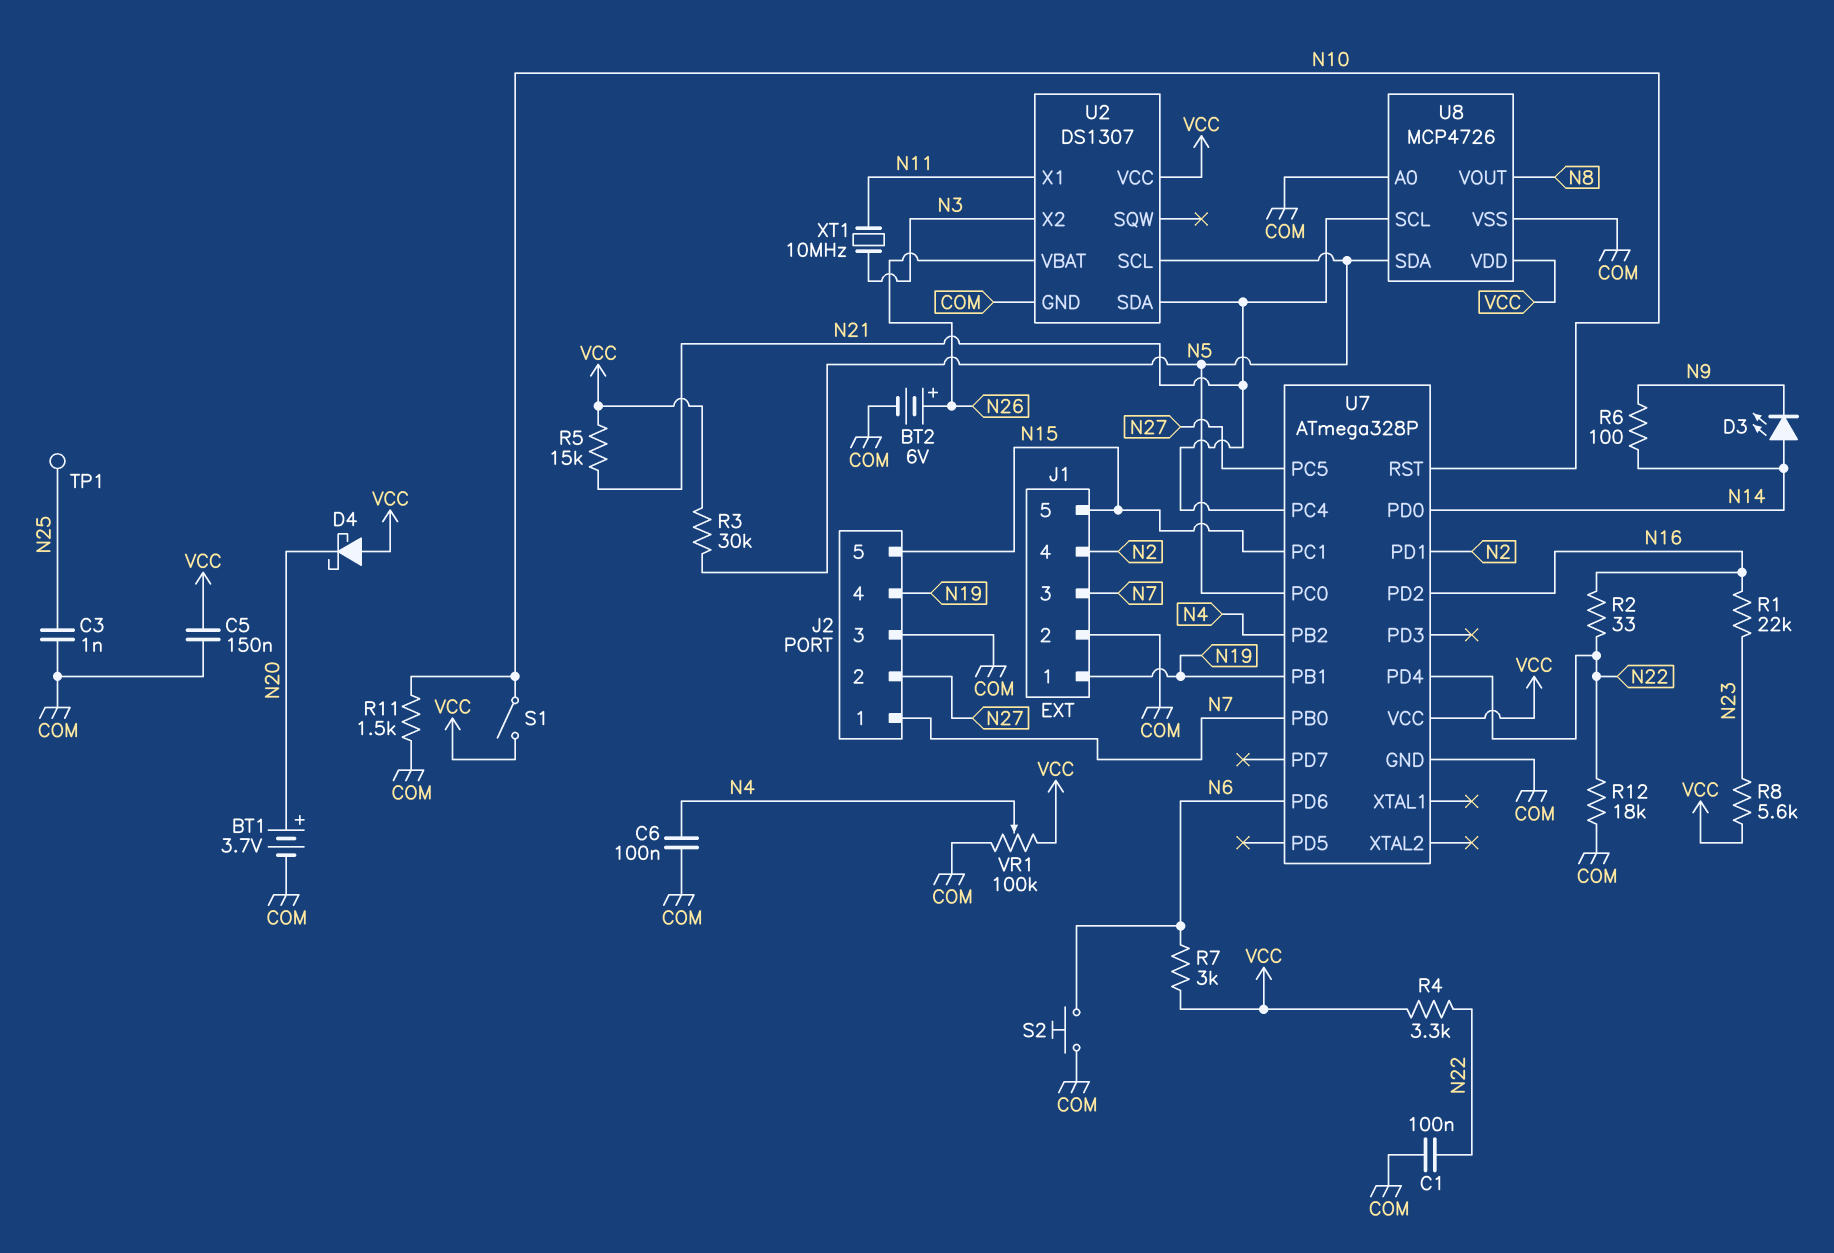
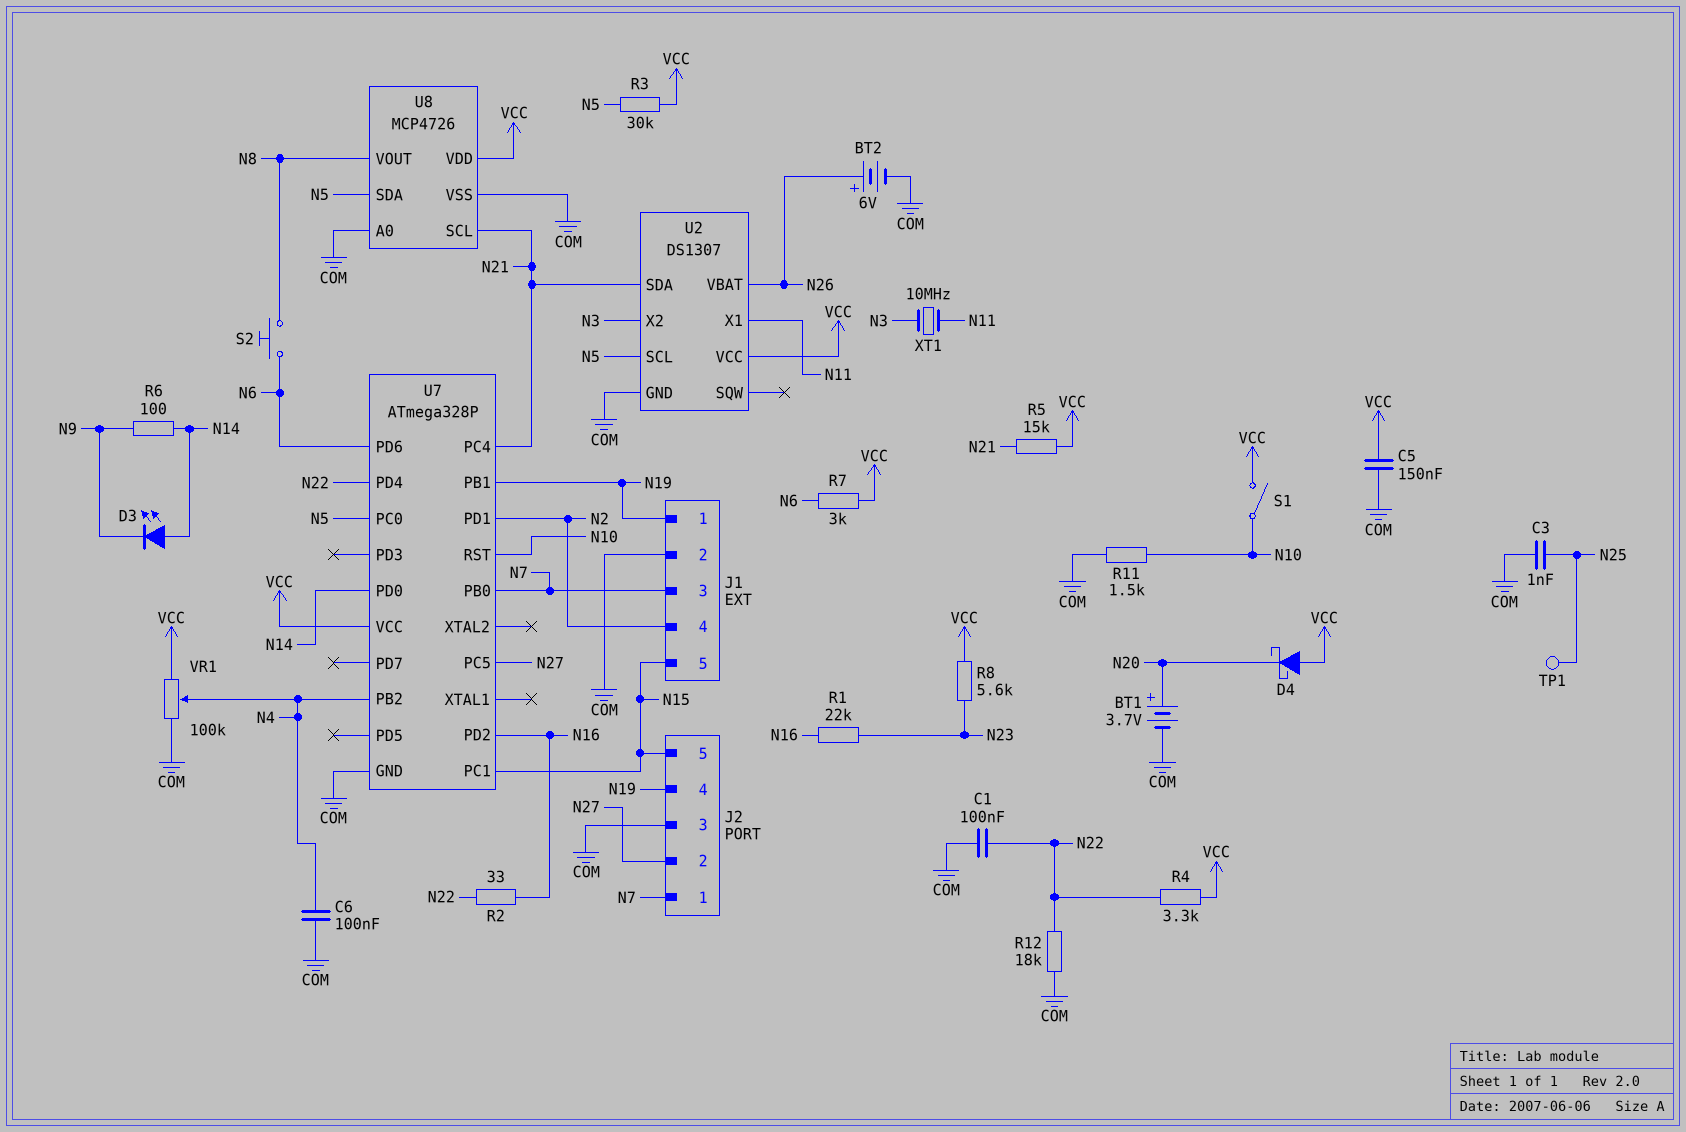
S2: button (COM, N6) -> button (N6, N8)

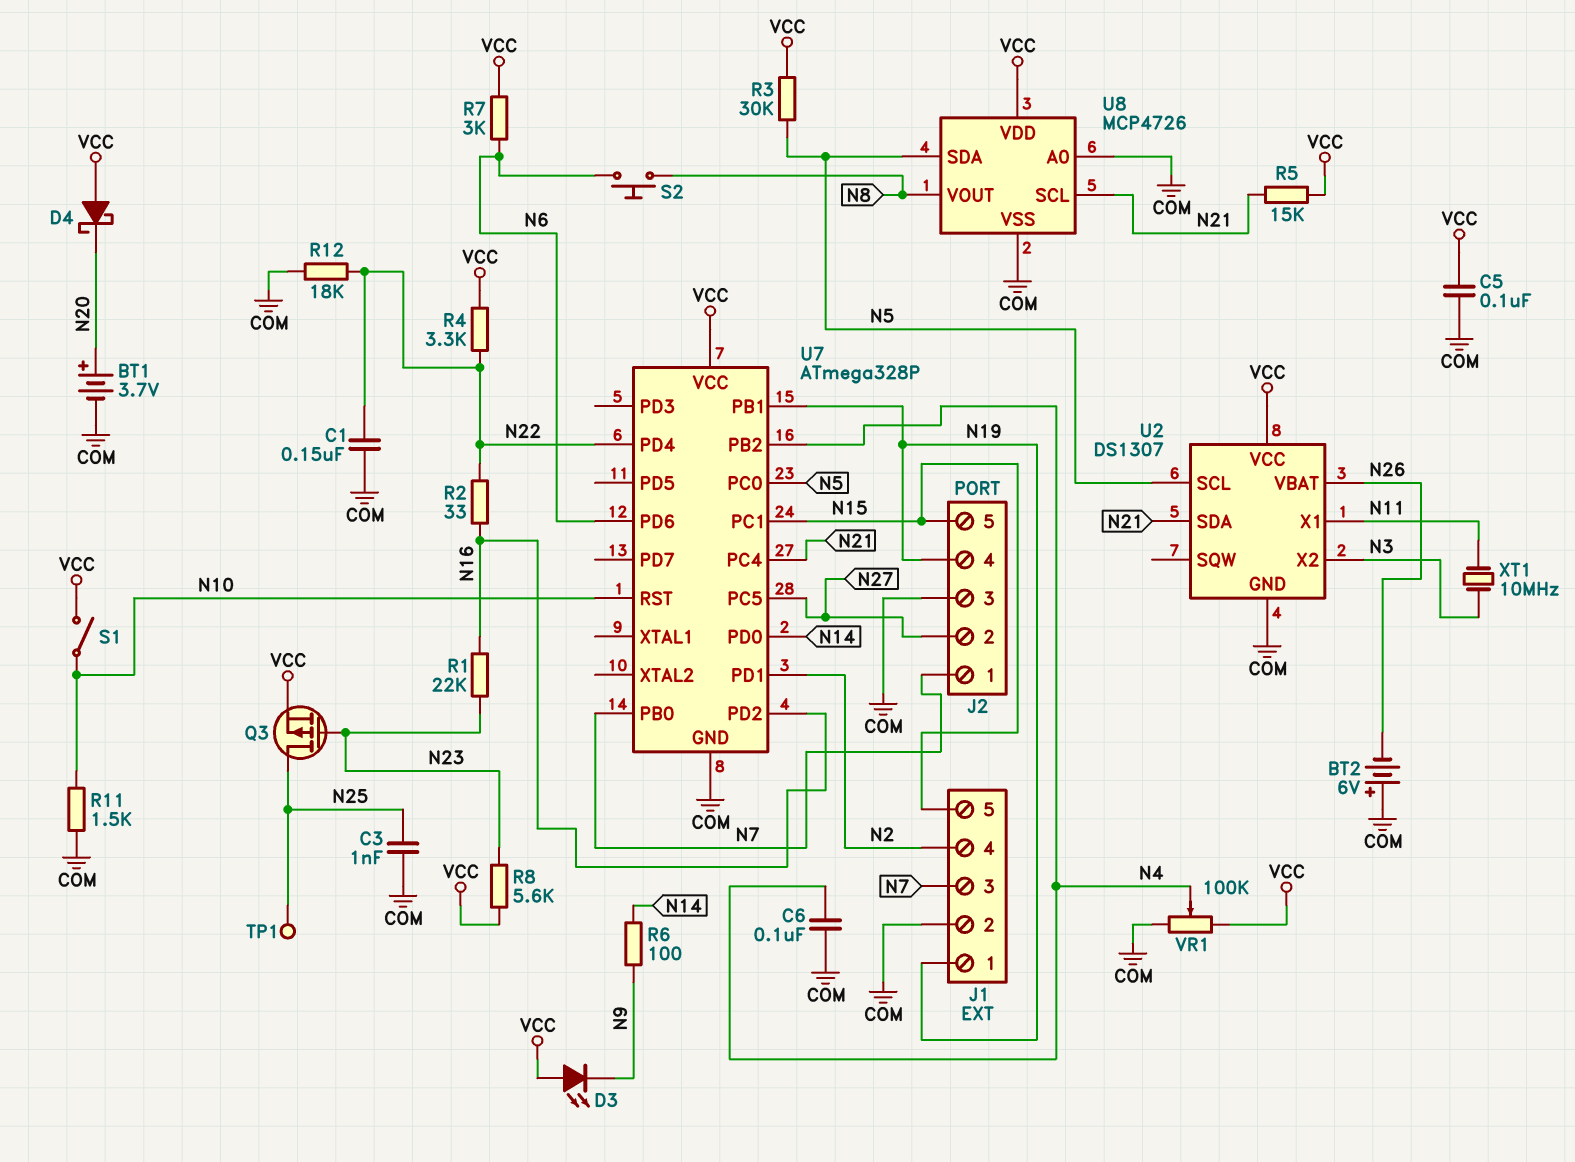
BT2: 6V (plus N26, minus COM) -> 6V (plus COM, minus N26)
C1: 100nF (COM, N22) -> 150nF (COM, N22)
C5: 150nF (COM, VCC) -> 100nF (COM, VCC)
D3: LED (A N14, K N9) -> LED (A VCC, K N9)
Q3: none -> PMOS (G N23, D N25, S VCC)

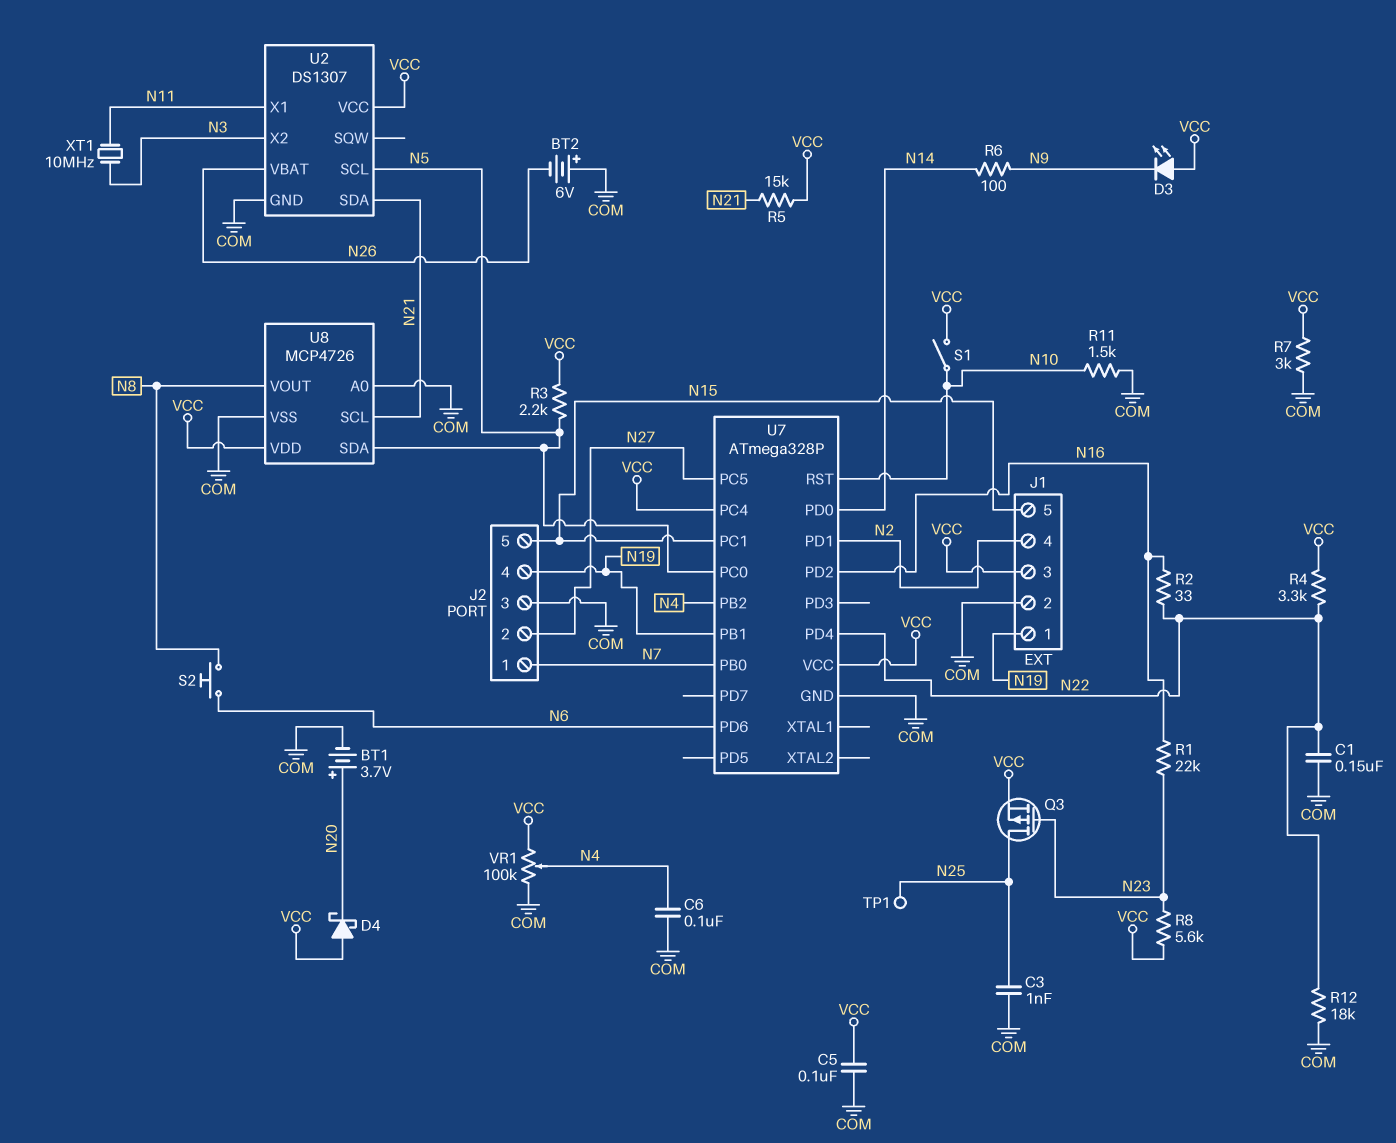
J1 pin 3: N7 -> VCC
R3: 30k (N5, VCC) -> 2.2k (N5, VCC)
R7: 3k (N6, VCC) -> 3k (COM, VCC)
U7 pin PC4: N21 -> VCC

